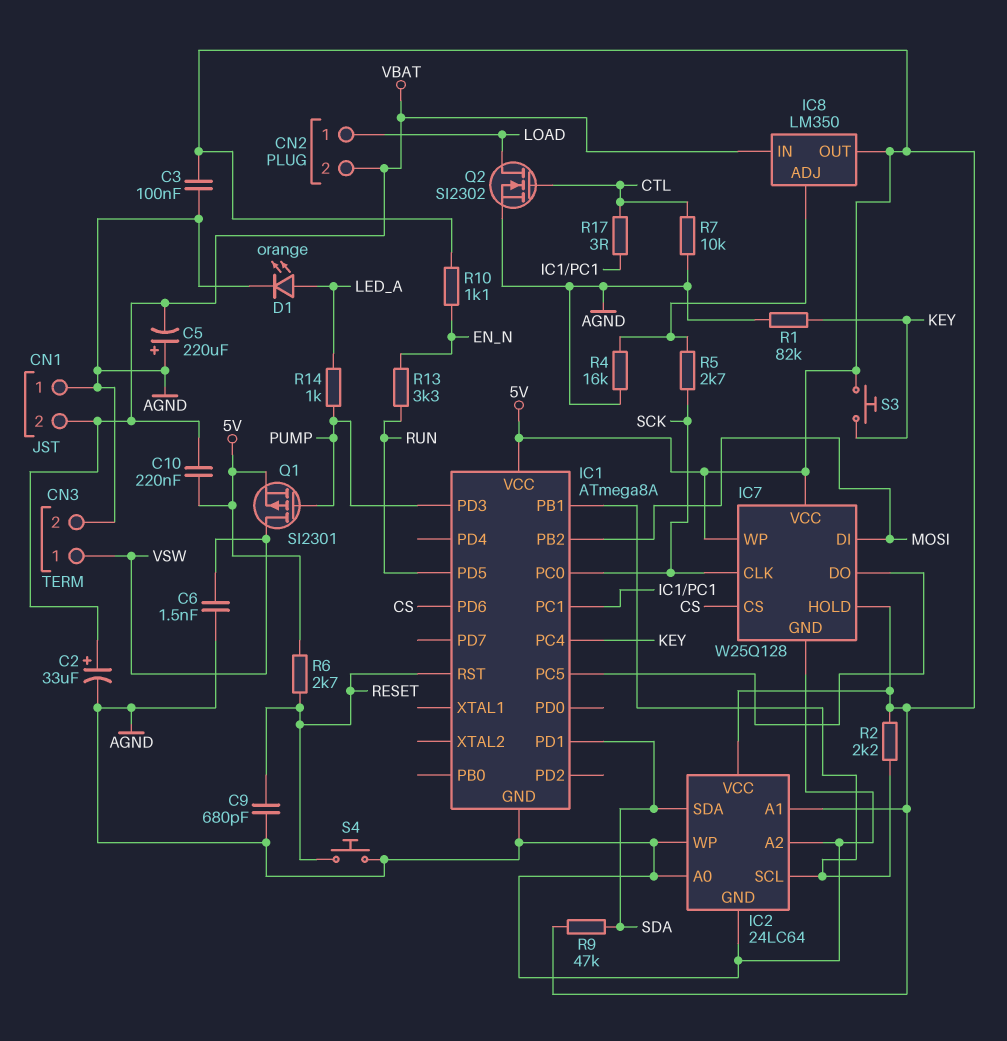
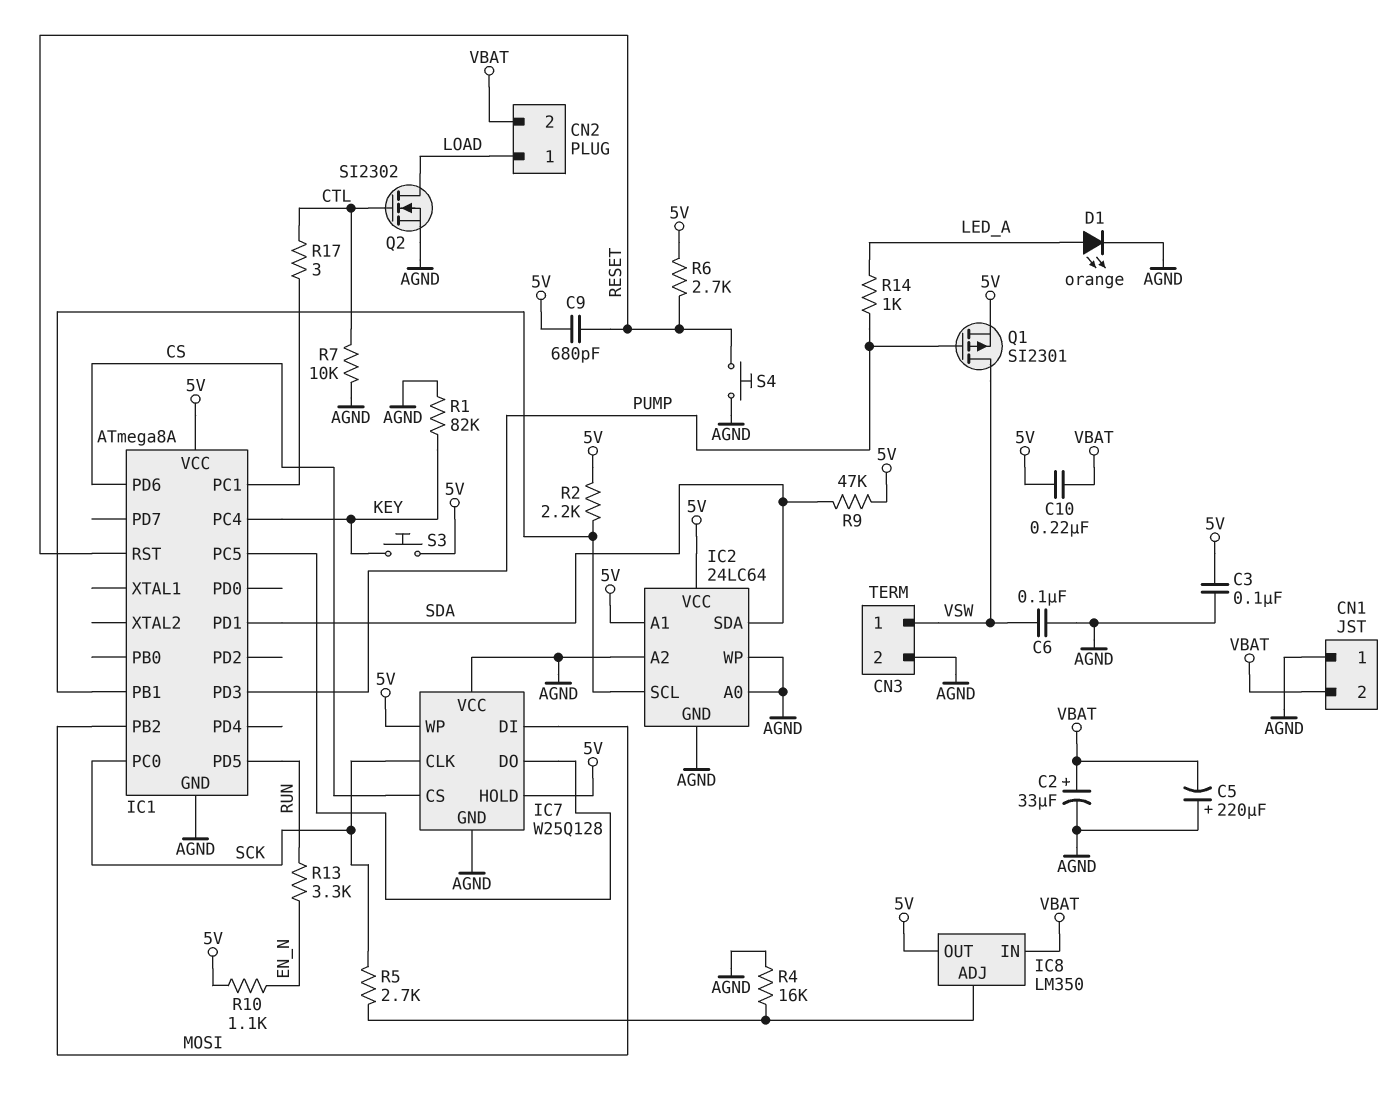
C6: 1.5nF (AGND, VSW) -> 100nF (AGND, VSW)
C9: 680pF (AGND, RESET) -> 680pF (5V, RESET)
IC7 pin VCC: 5V -> AGND

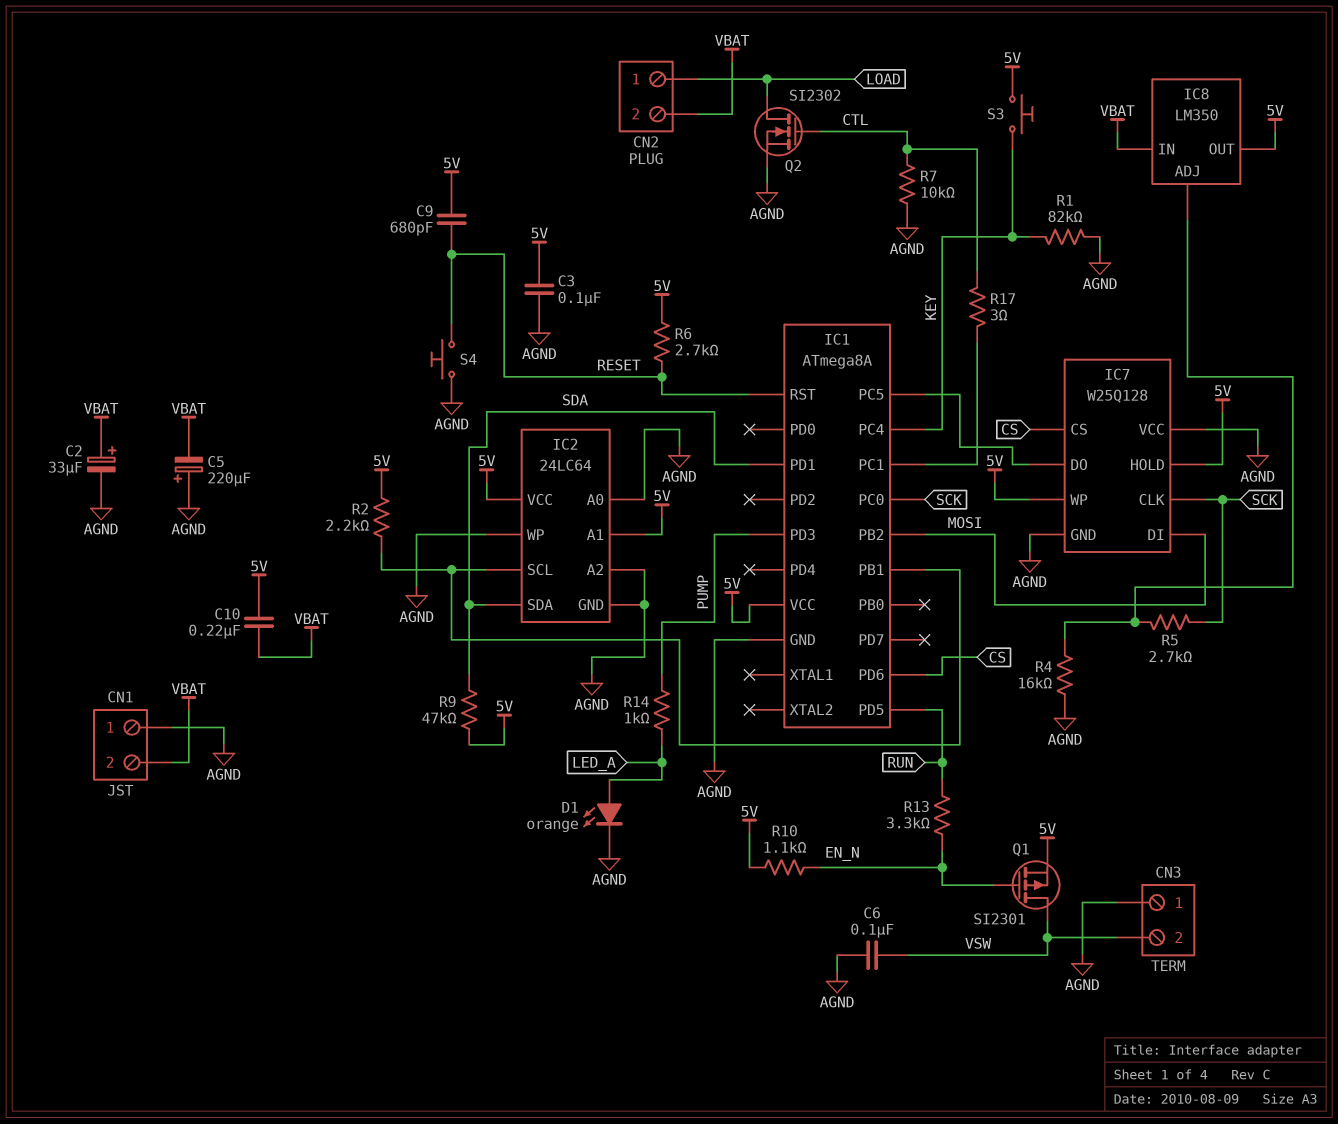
CN3 pin 1: VSW -> AGND
CN3 pin 2: AGND -> VSW
Q1: PMOS SI2301 (G PUMP, D VSW, S 5V) -> PMOS SI2301 (G EN_N, D VSW, S 5V)

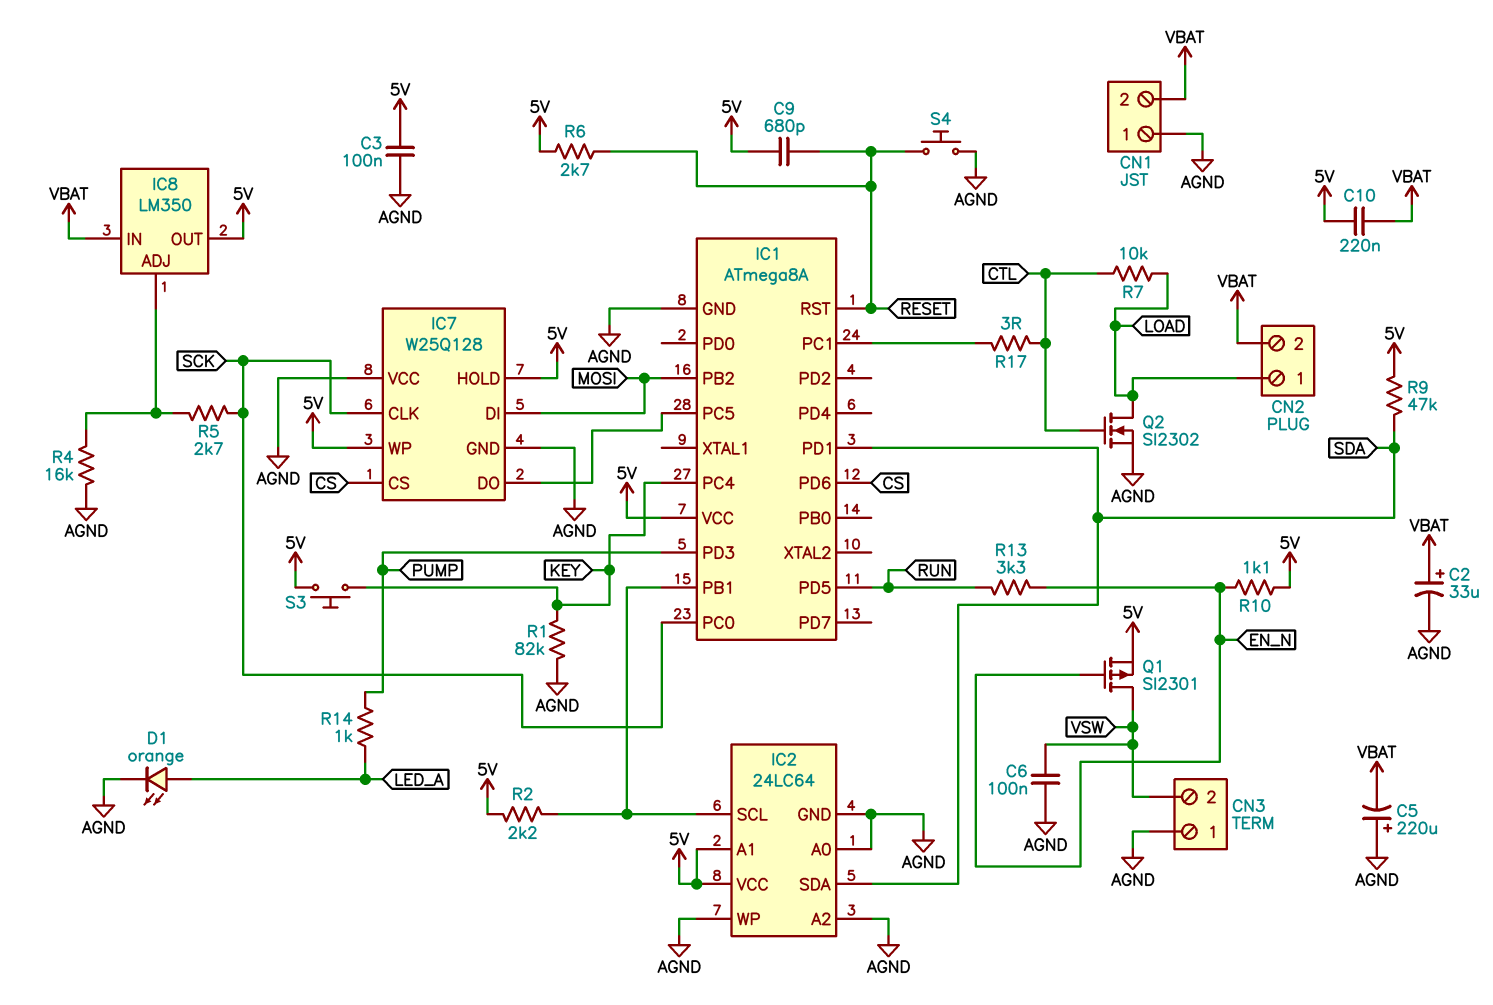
R7: 10k (AGND, CTL) -> 10k (CTL, LOAD)

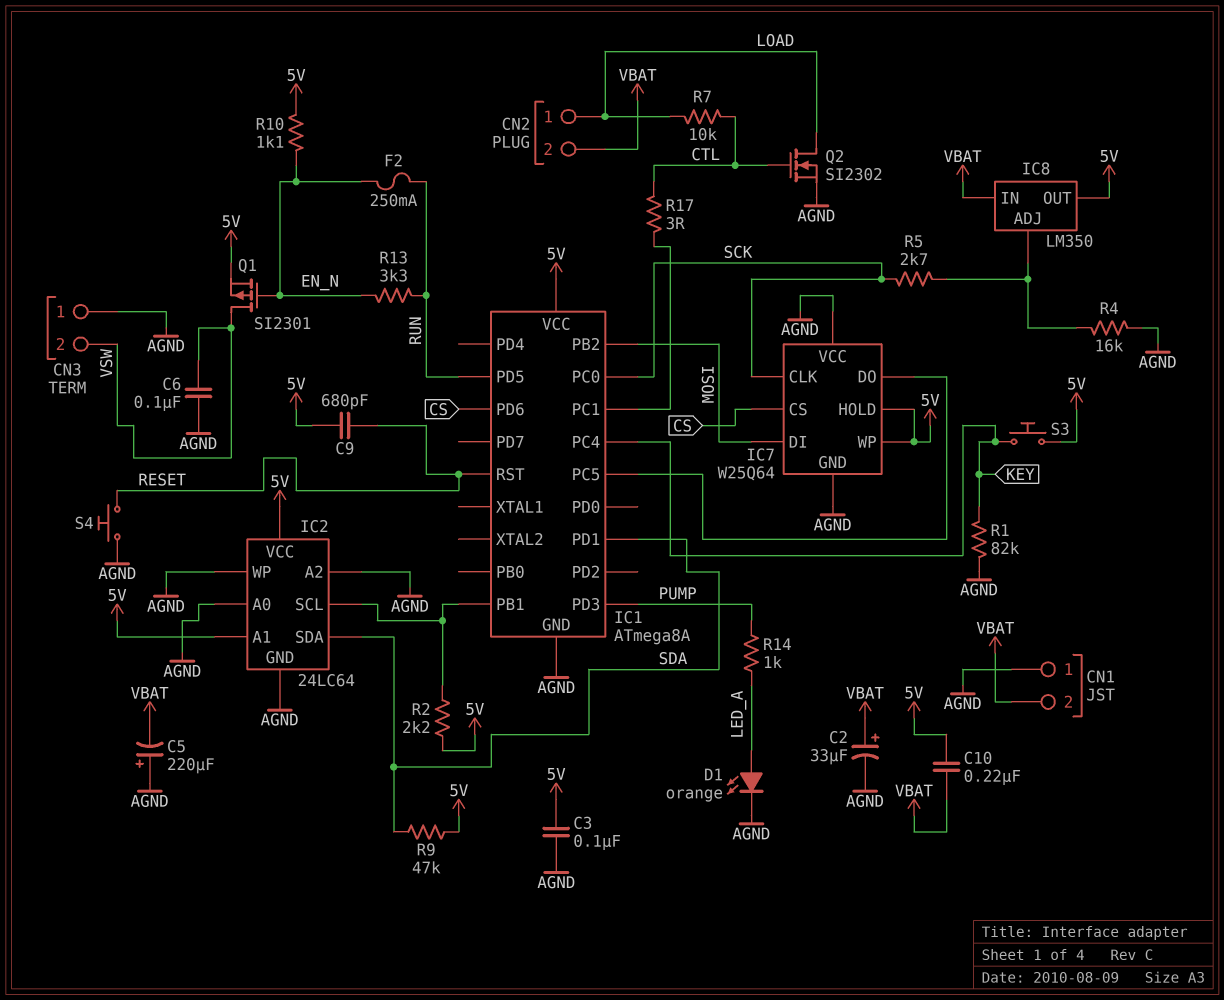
F2: none -> 250mA (EN_N, RUN)
IC7: W25Q128 -> W25Q64
R6: 2.7k (5V, RESET) -> none

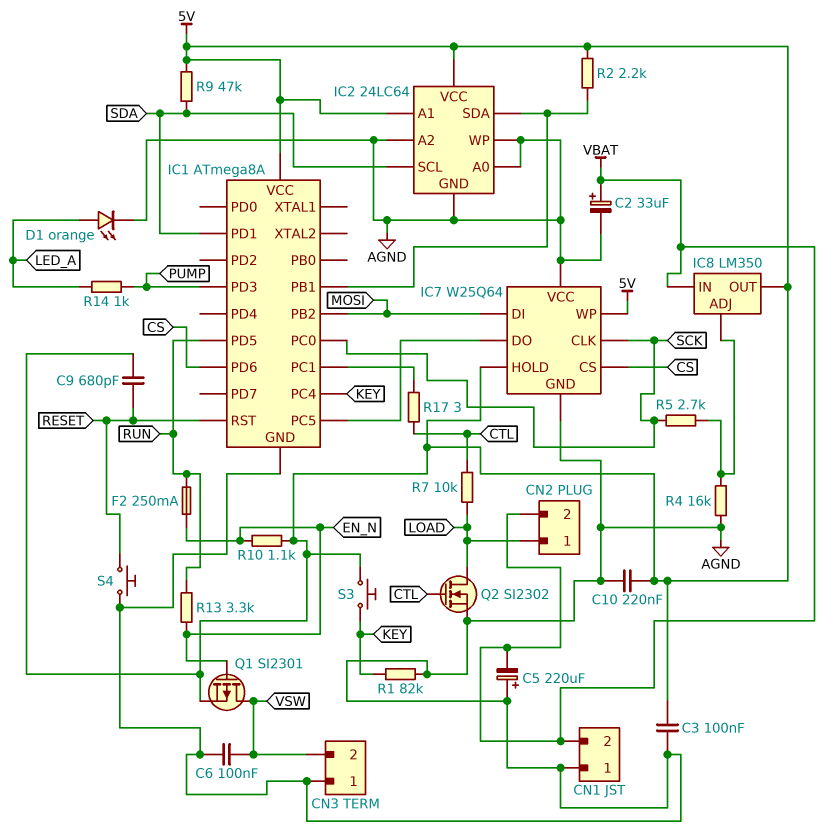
C10: 220nF (5V, VBAT) -> 220nF (5V, AGND)
IC2 pin SCL: IC1/PB1 -> SDA
IC2 pin SDA: SDA -> IC1/PB1

